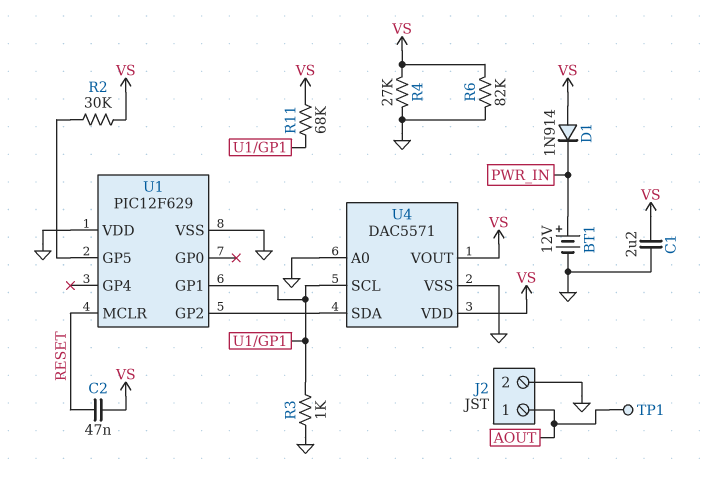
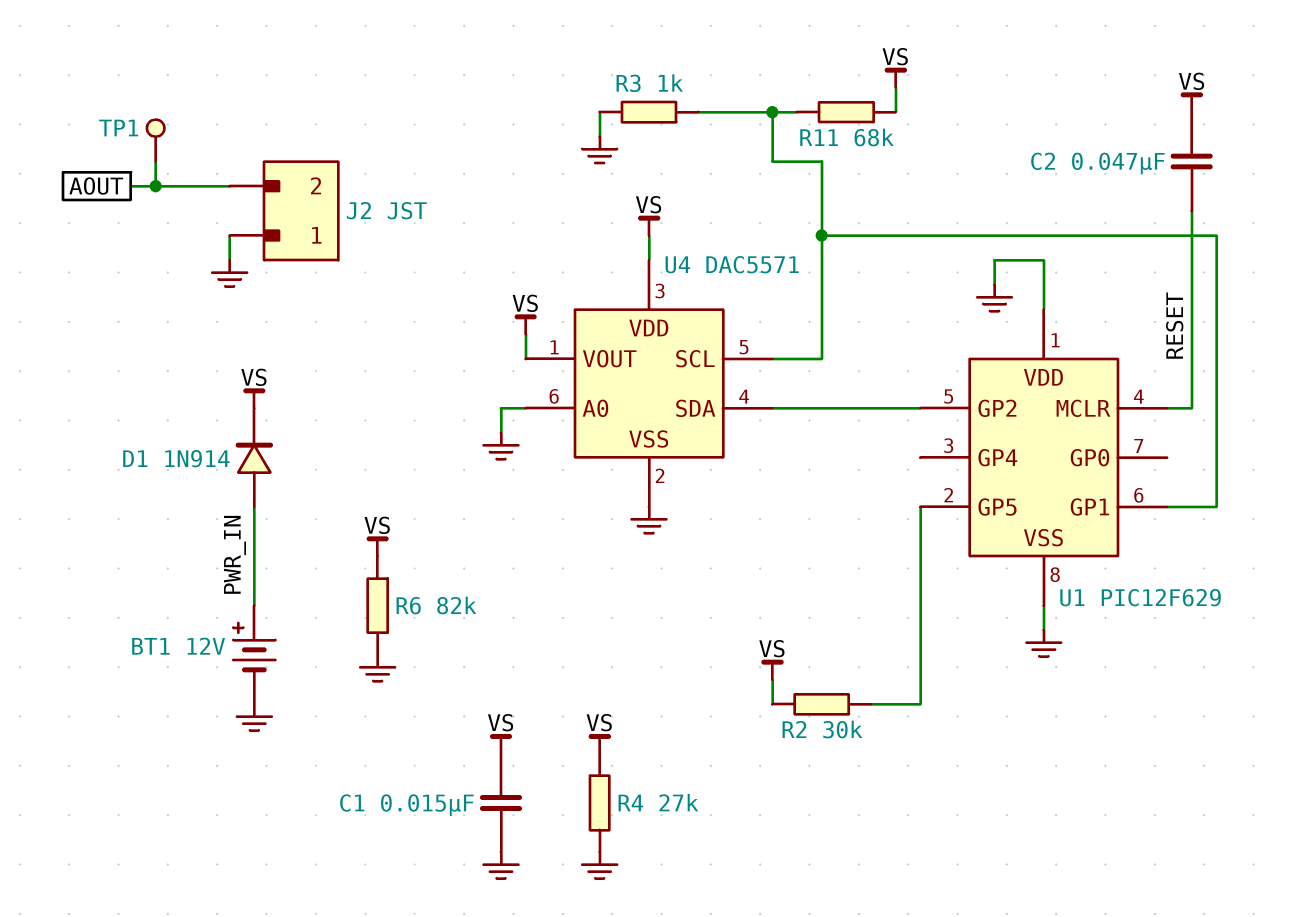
C1: 2.2uF (GND, VS) -> 15nF (GND, VS)
D1: diode 1N914 (A VS, K PWR_IN) -> diode 1N914 (A PWR_IN, K VS)
J2 pin 1: AOUT -> GND
J2 pin 2: GND -> AOUT

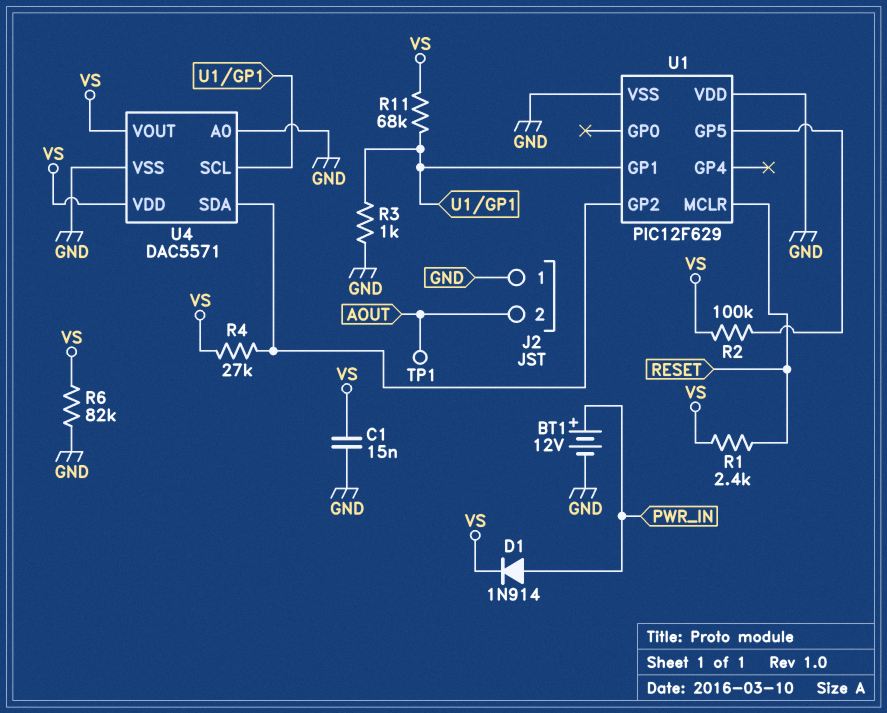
C2: 47nF (RESET, VS) -> none
R1: none -> 2.4k (RESET, VS)
R2: 30k (U1/GP5, VS) -> 100k (U1/GP5, VS)
R4: 27k (GND, VS) -> 27k (U1/GP2, VS)

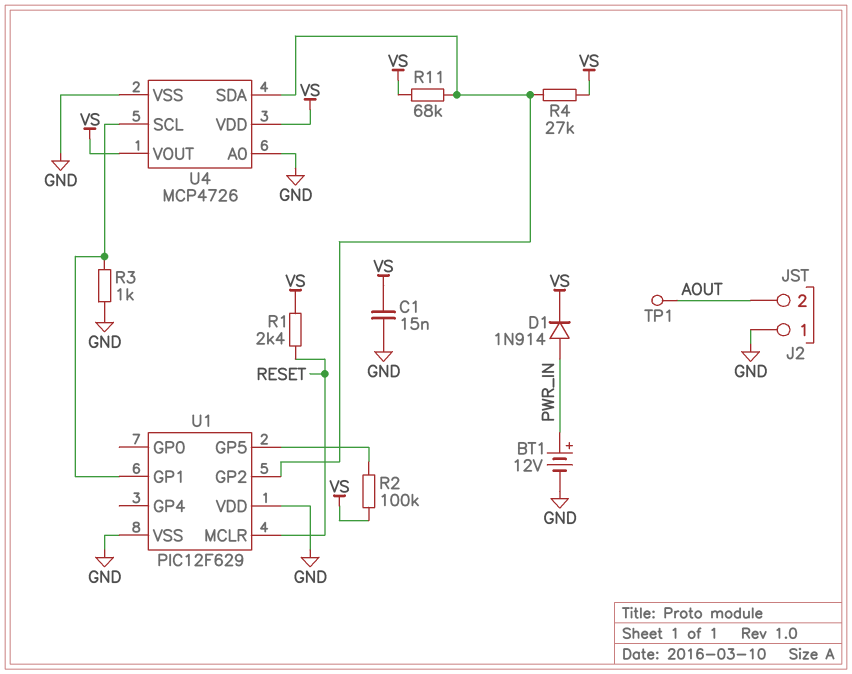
R6: 82k (GND, VS) -> none
R11: 68k (U1/GP1, VS) -> 68k (U1/GP2, VS)
U4: DAC5571 -> MCP4726

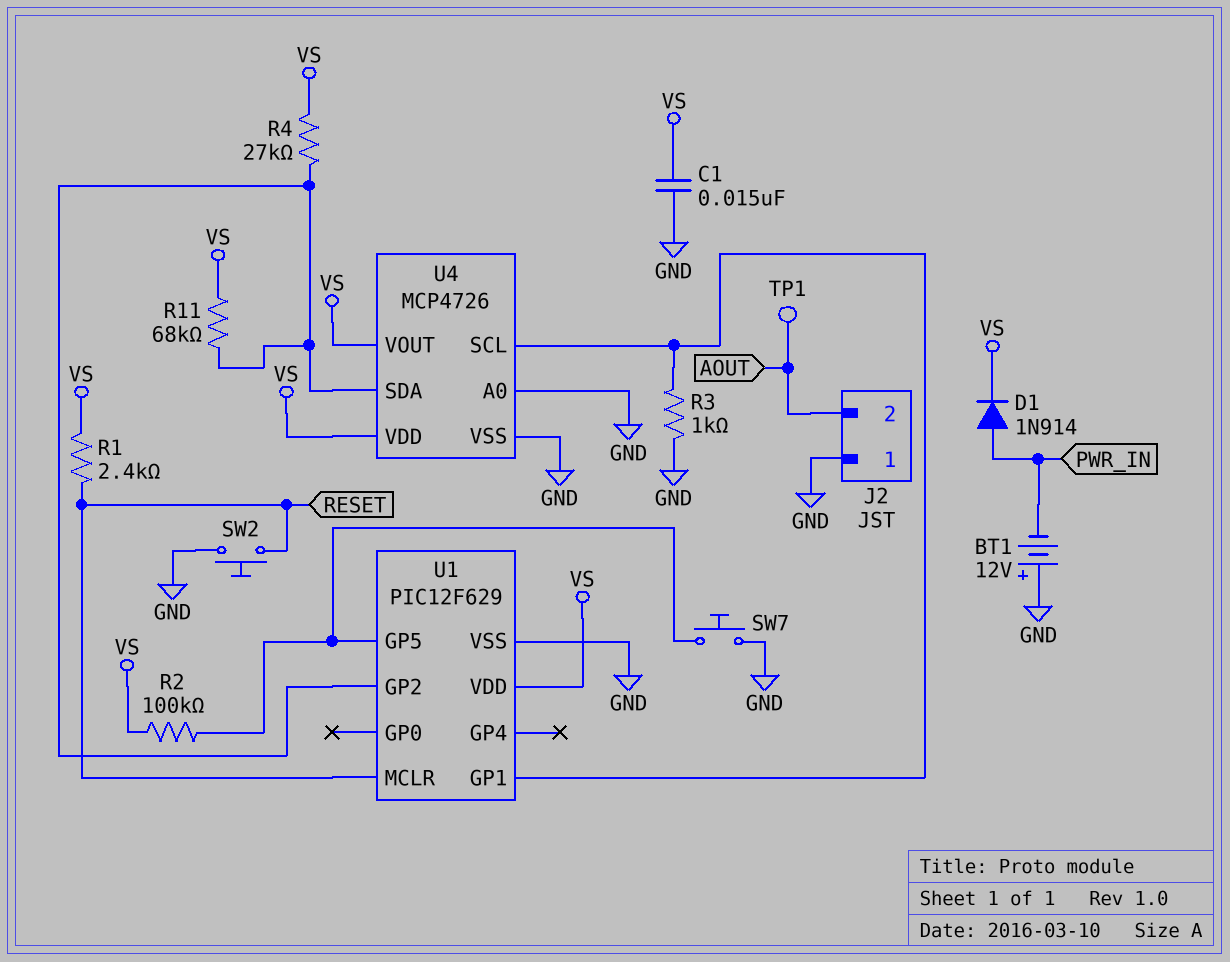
BT1: 12V (plus PWR_IN, minus GND) -> 12V (plus GND, minus PWR_IN)
SW2: none -> button (GND, RESET)
SW7: none -> button (GND, U1/GP5)
U1 pin VDD: GND -> VS

